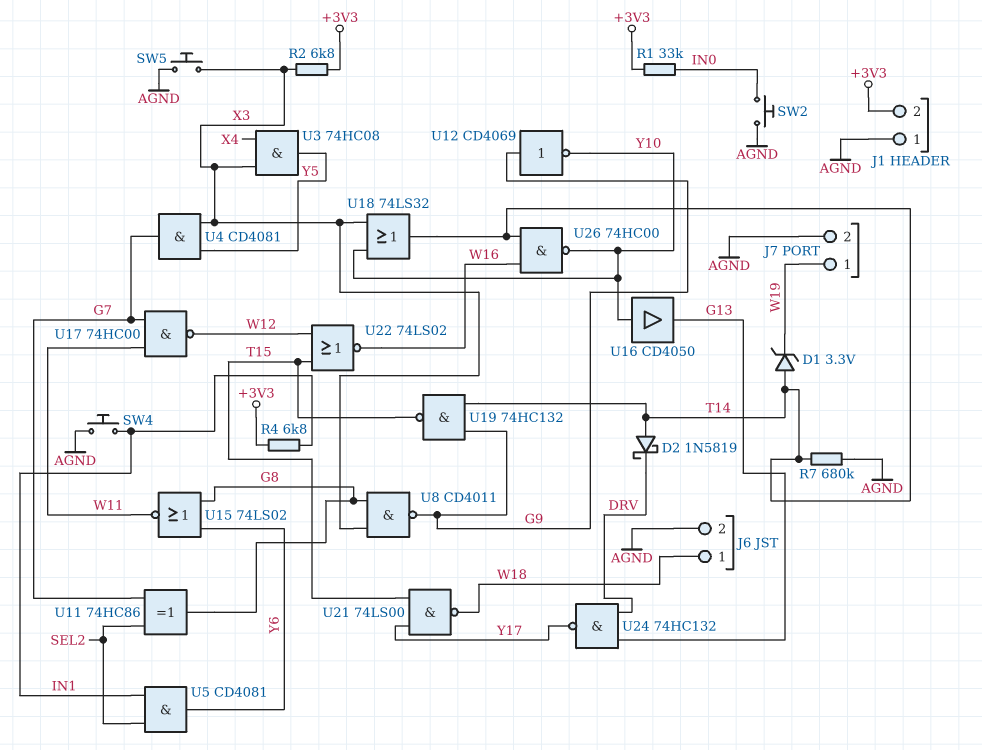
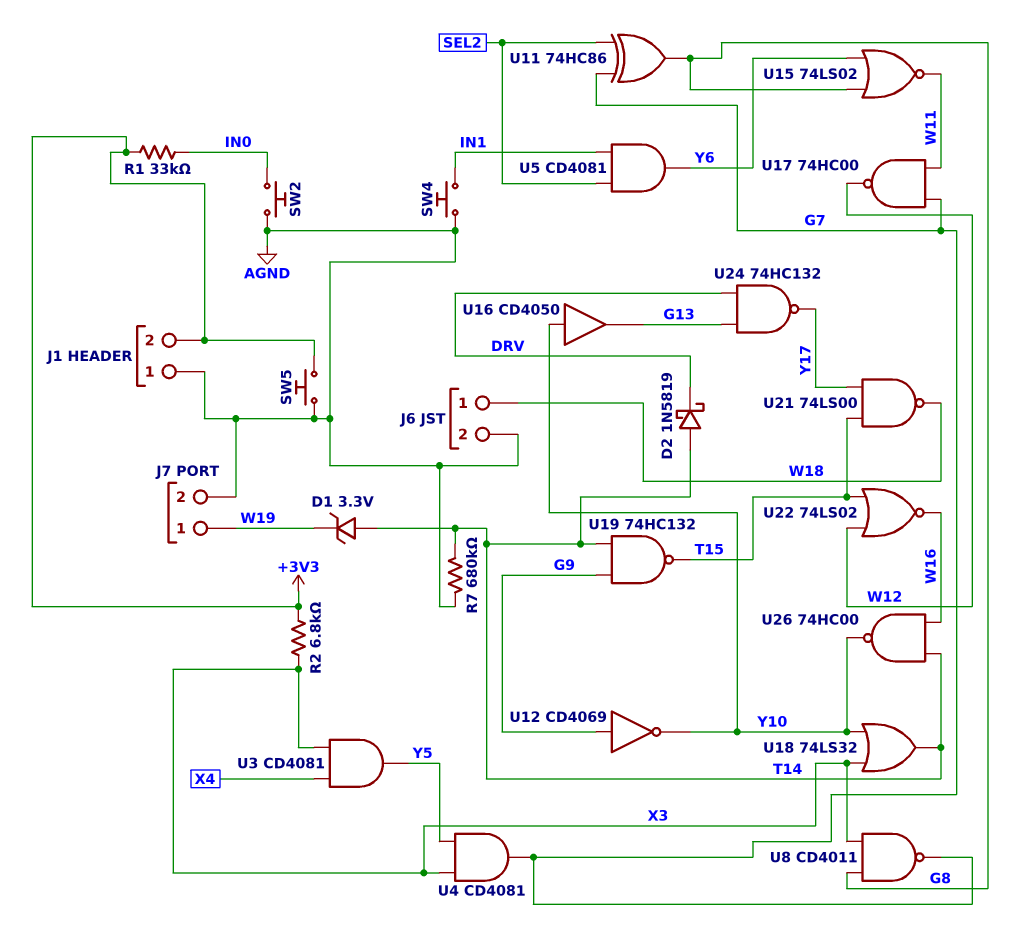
R4: 6.8k (+3V3, IN1) -> none
SW5: button (AGND, X3) -> button (+3V3, AGND)
U3: AND 74HC08 (in X3, in X4, out Y5) -> AND CD4081 (in X3, in X4, out Y5)
U8: NAND CD4011 (in G8, in X3, out G9) -> NAND CD4011 (in G8, in X3, out G7)

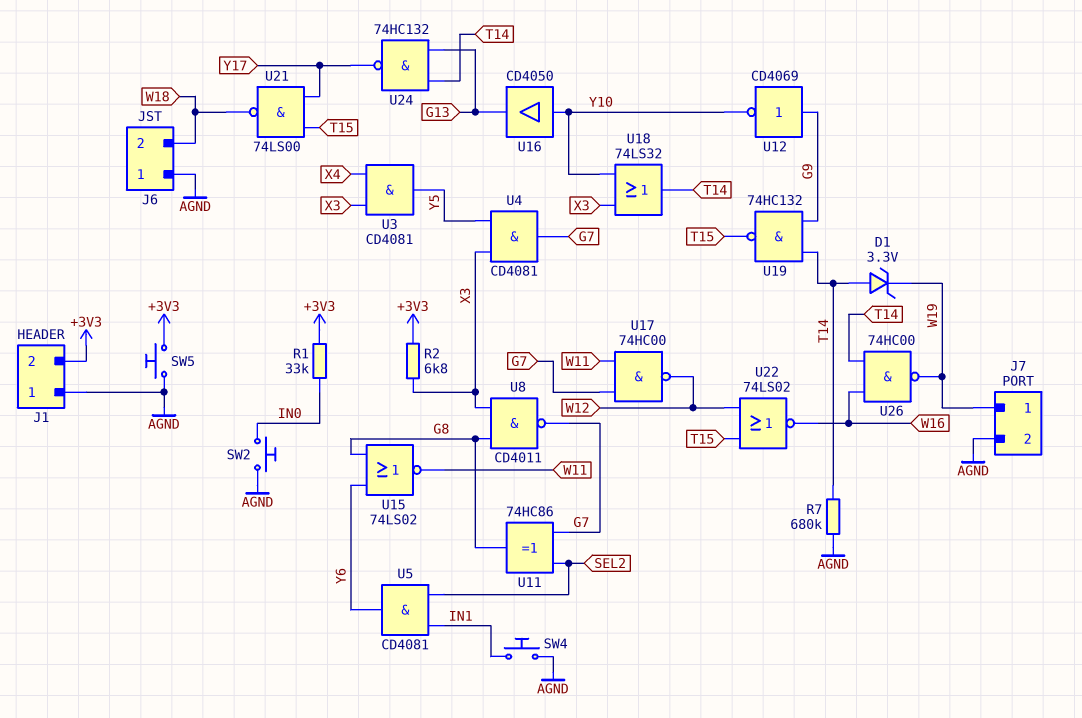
D2: schottky 1N5819 (A T14, K DRV) -> none
J6 pin 1: W18 -> AGND
J6 pin 2: AGND -> W18
U24: NAND 74HC132 (in DRV, in G13, out Y17) -> NAND 74HC132 (in G13, in T14, out Y17)
U26: NAND 74HC00 (in T14, in W16, out Y10) -> NAND 74HC00 (in T14, in W16, out W19)

